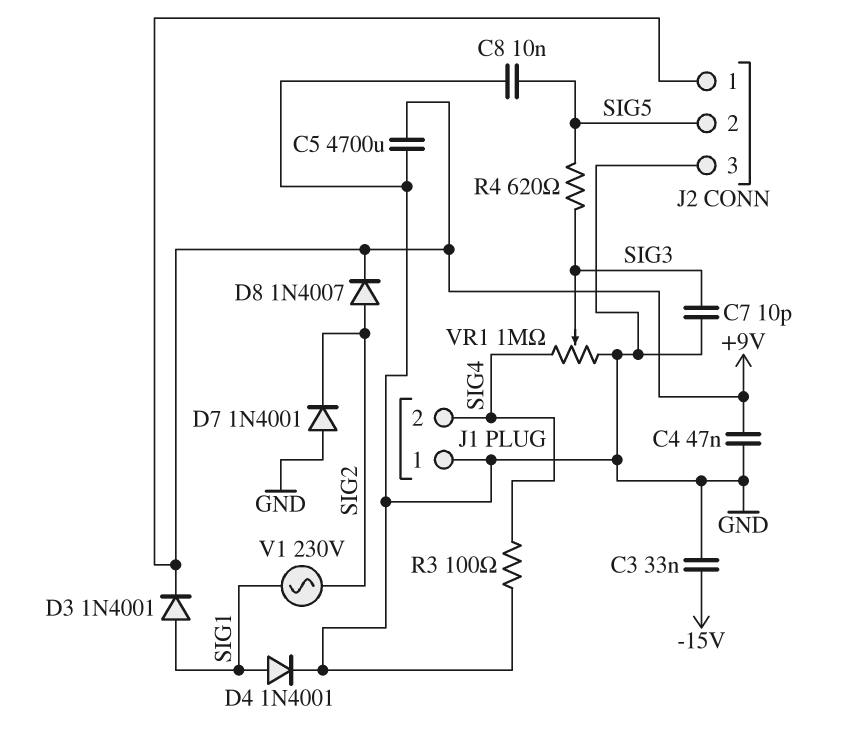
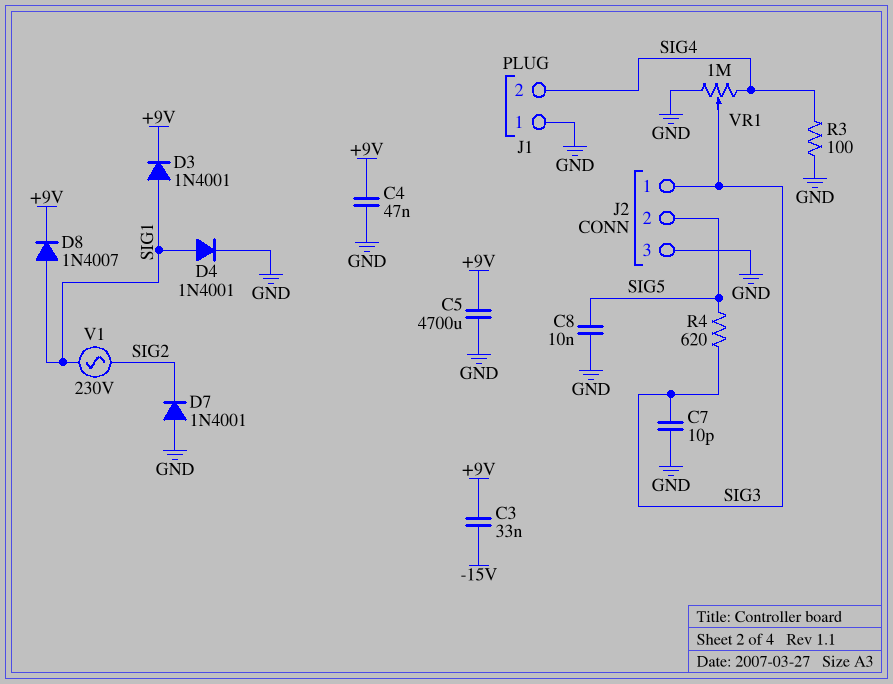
C3: 33nF (-15V, GND) -> 33nF (+9V, -15V)
D8: diode 1N4007 (A SIG2, K +9V) -> diode 1N4007 (A SIG1, K +9V)
J2 pin 1: +9V -> SIG3

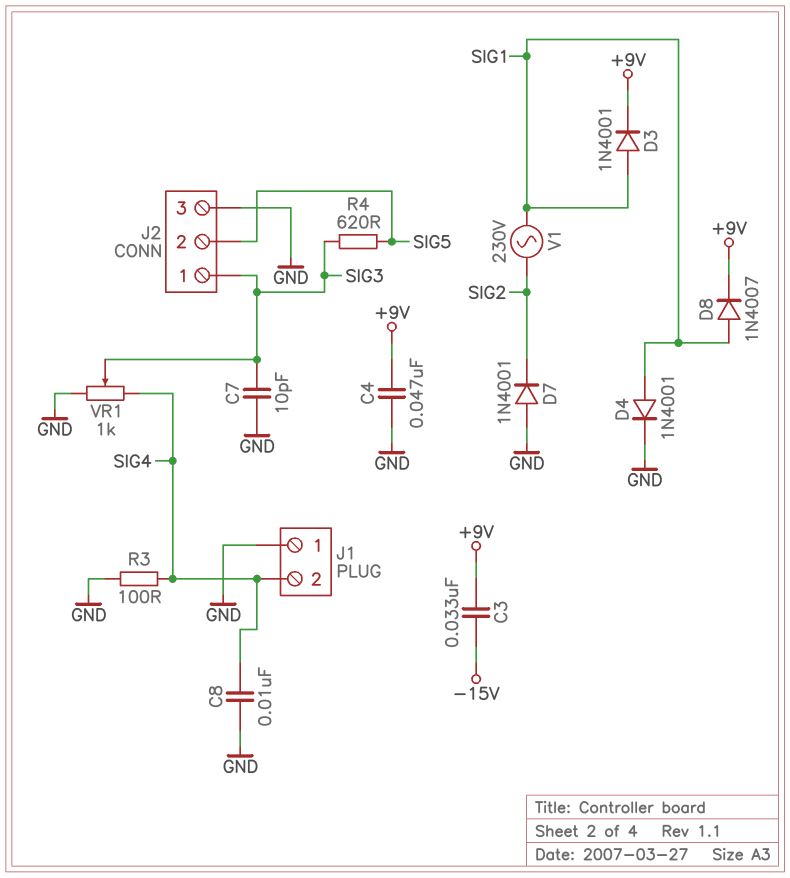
C5: 4700uF (+9V, GND) -> none
C8: 10nF (GND, SIG5) -> 10nF (GND, SIG4)
VR1: 1M (GND, SIG4, wiper SIG3) -> 1k (GND, SIG4, wiper SIG3)

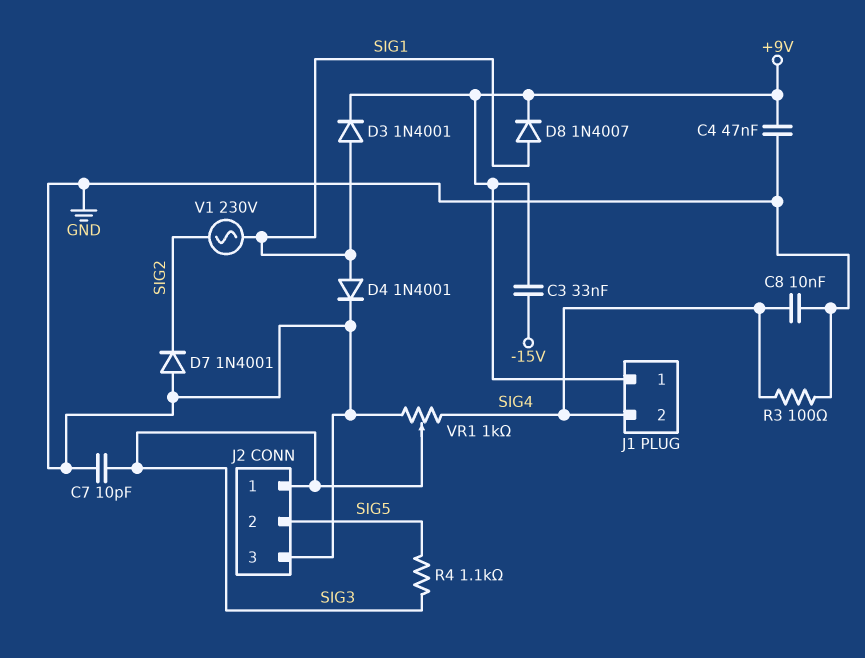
J1 pin 1: GND -> +9V
R4: 620 (SIG3, SIG5) -> 1.1k (SIG3, SIG5)

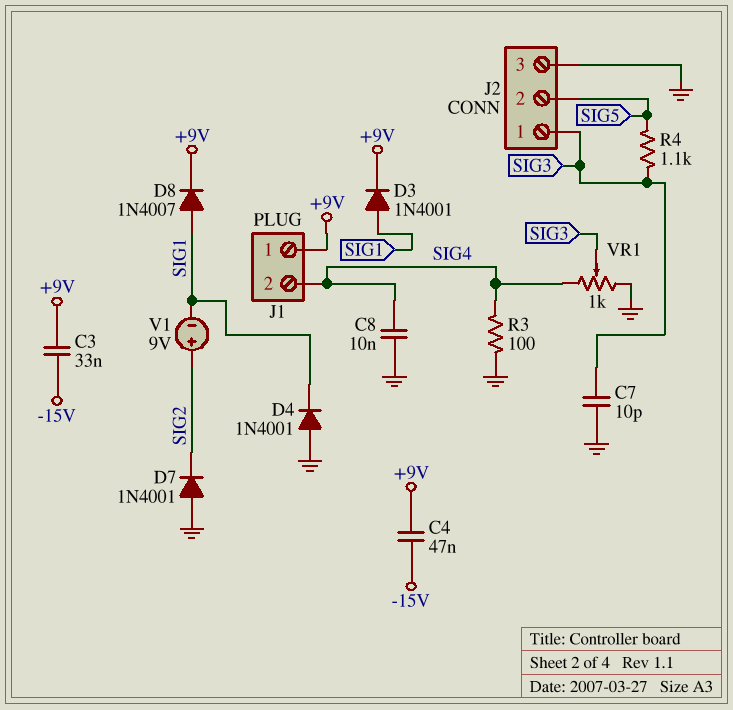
C4: 47nF (+9V, GND) -> 47nF (+9V, -15V)
D4: diode 1N4001 (A SIG1, K GND) -> diode 1N4001 (A GND, K SIG1)
V1: AC 230V (SIG1, SIG2) -> 9V (plus SIG2, minus SIG1)

